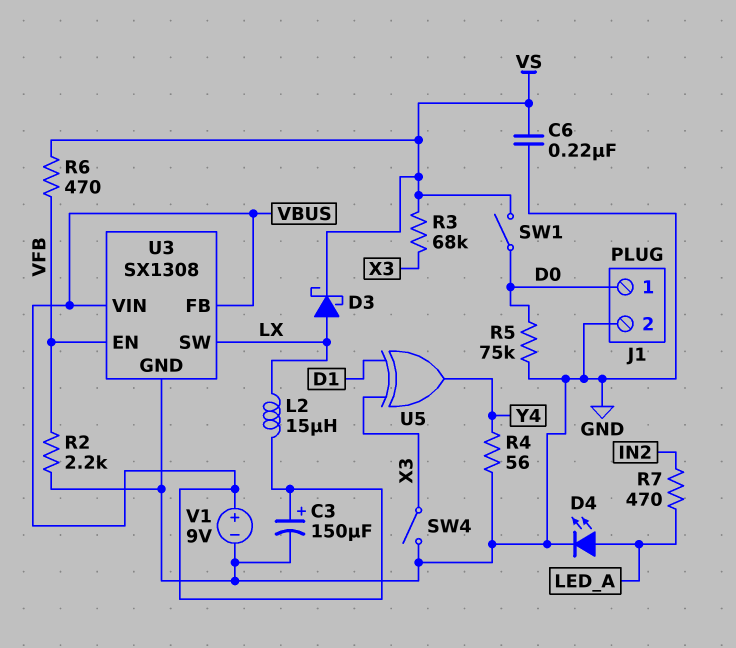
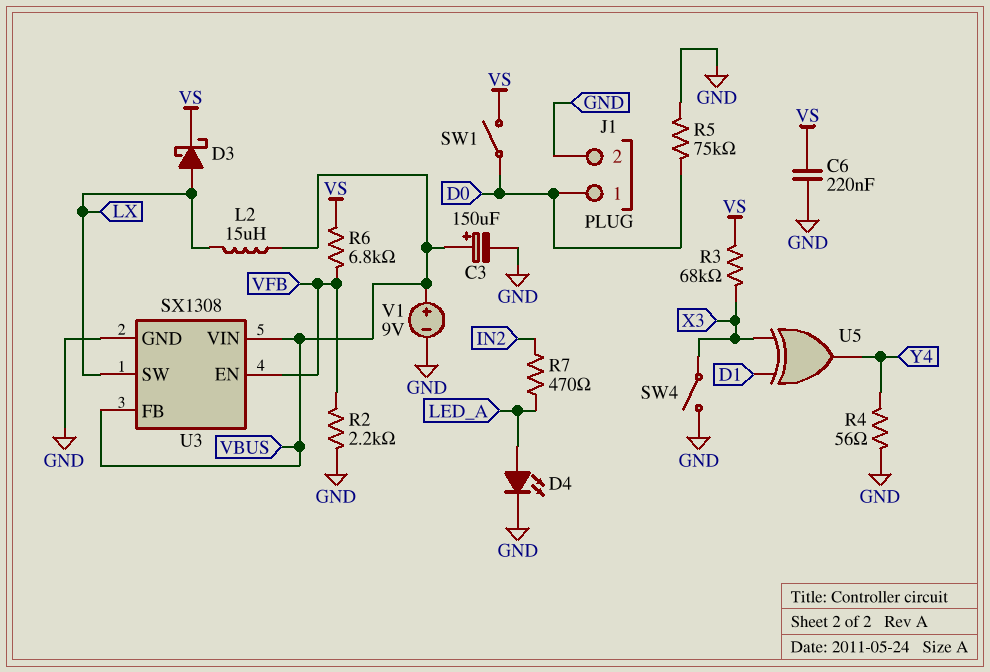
R6: 470 (VFB, VS) -> 6.8k (VFB, VS)

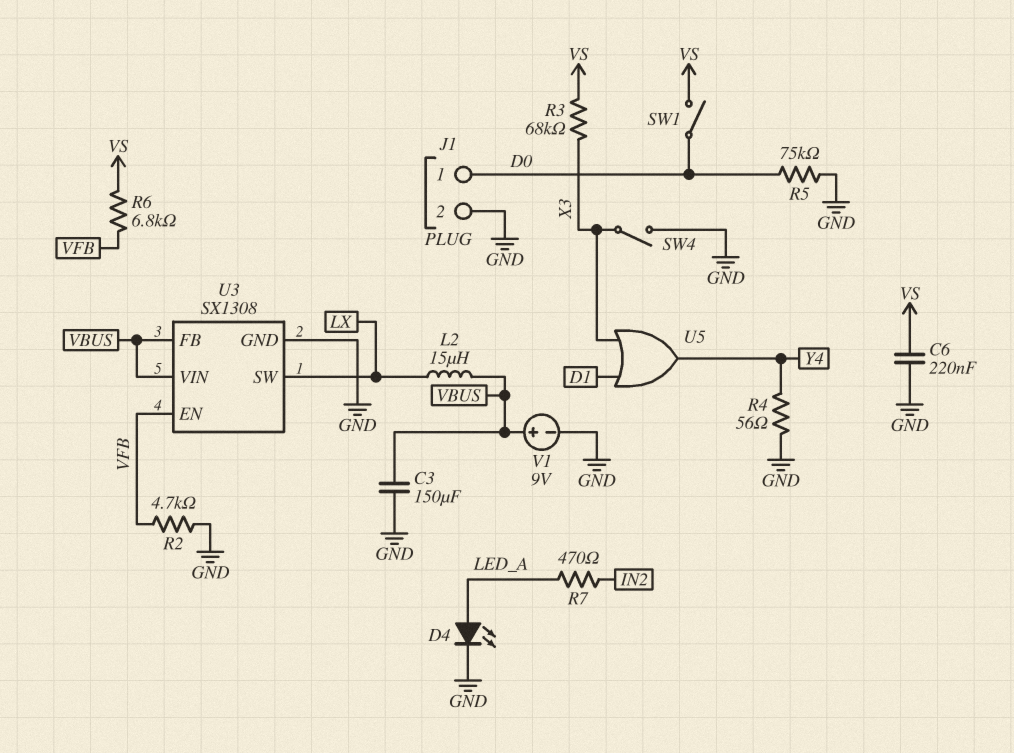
C3: 150uF (plus VBUS, minus GND) -> 150uF (GND, VBUS)
D3: schottky (A LX, K VS) -> none
R2: 2.2k (GND, VFB) -> 4.7k (GND, VFB)
U5: XOR (in D1, in X3, out Y4) -> OR (in D1, in X3, out Y4)

